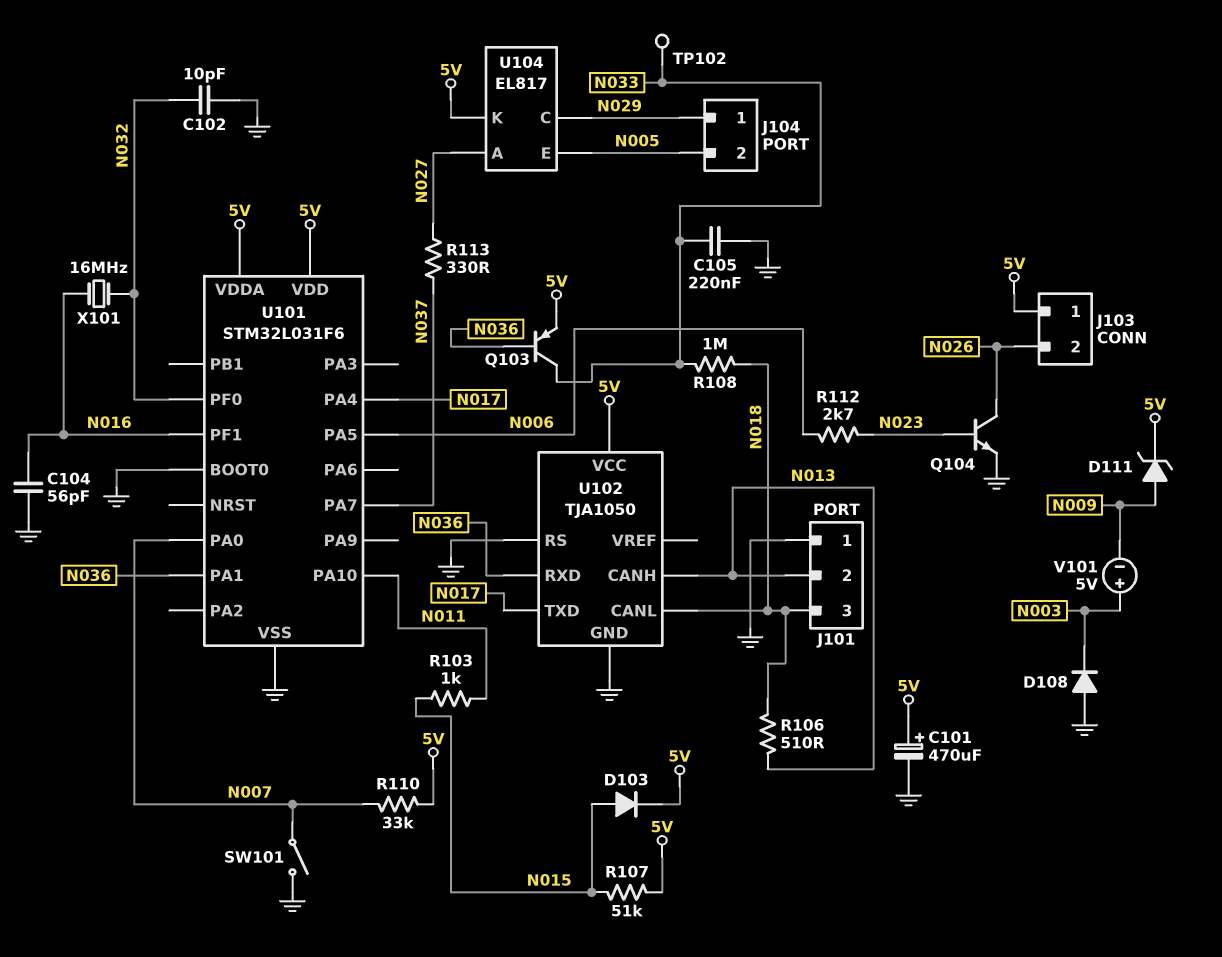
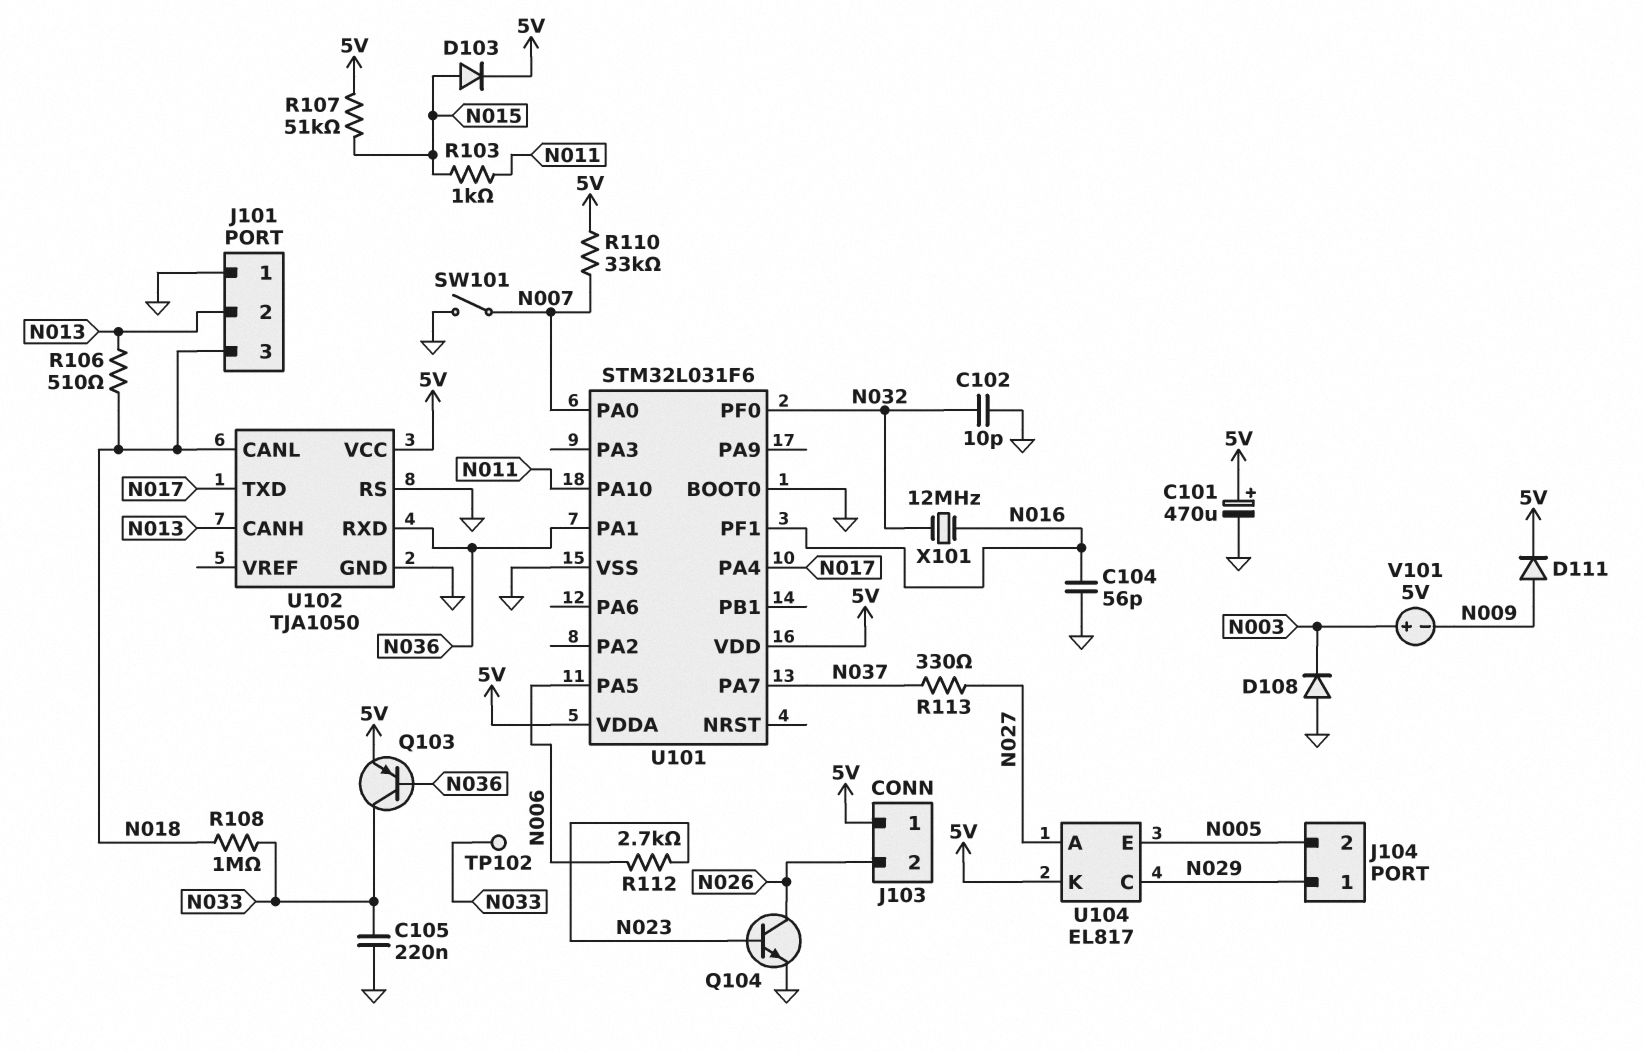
D111: zener (A N009, K 5V) -> diode (A N009, K 5V)
X101: 16MHz (N016, N032) -> 12MHz (N016, N032)

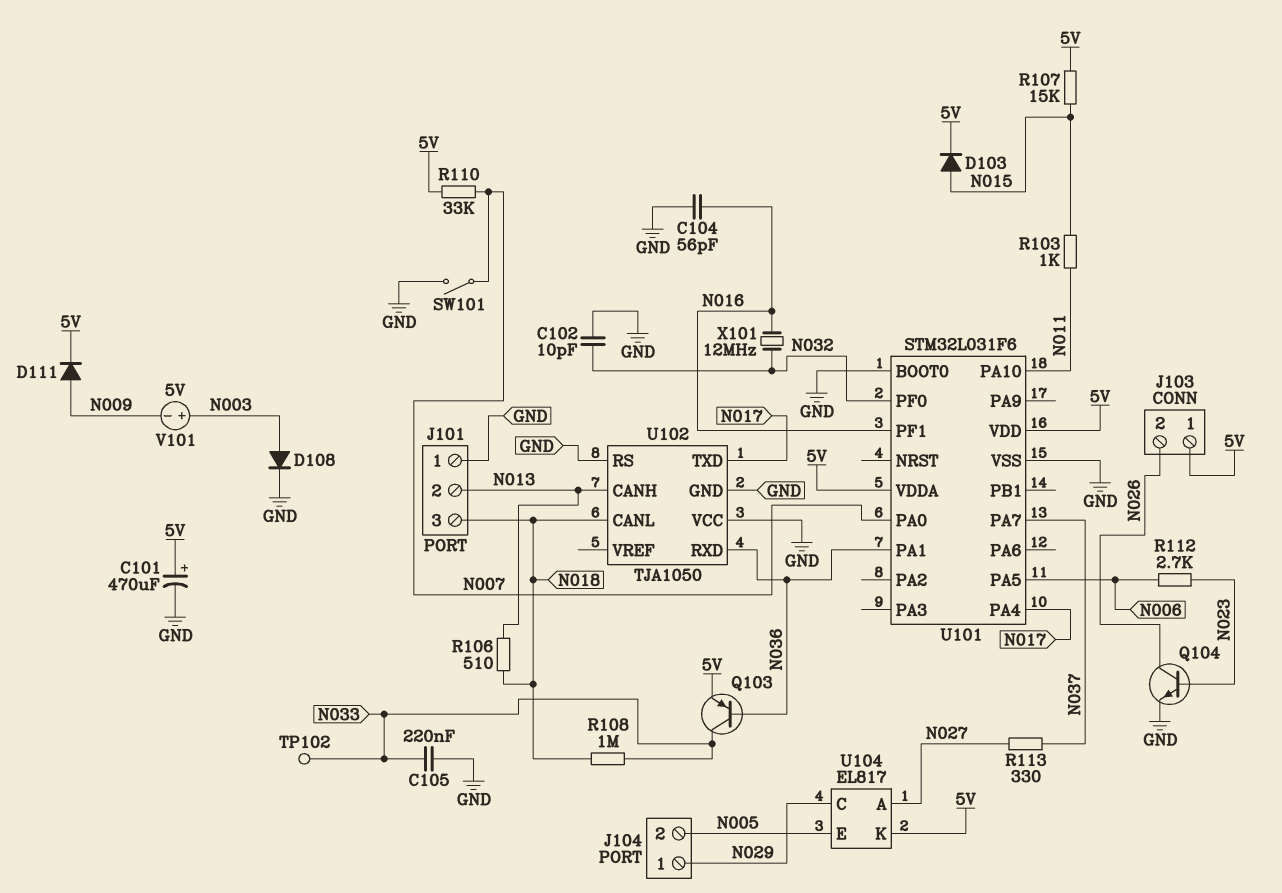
D108: diode (A GND, K N003) -> diode (A N003, K GND)
R107: 51k (5V, N015) -> 15k (5V, N015)
U102 pin VCC: 5V -> GND

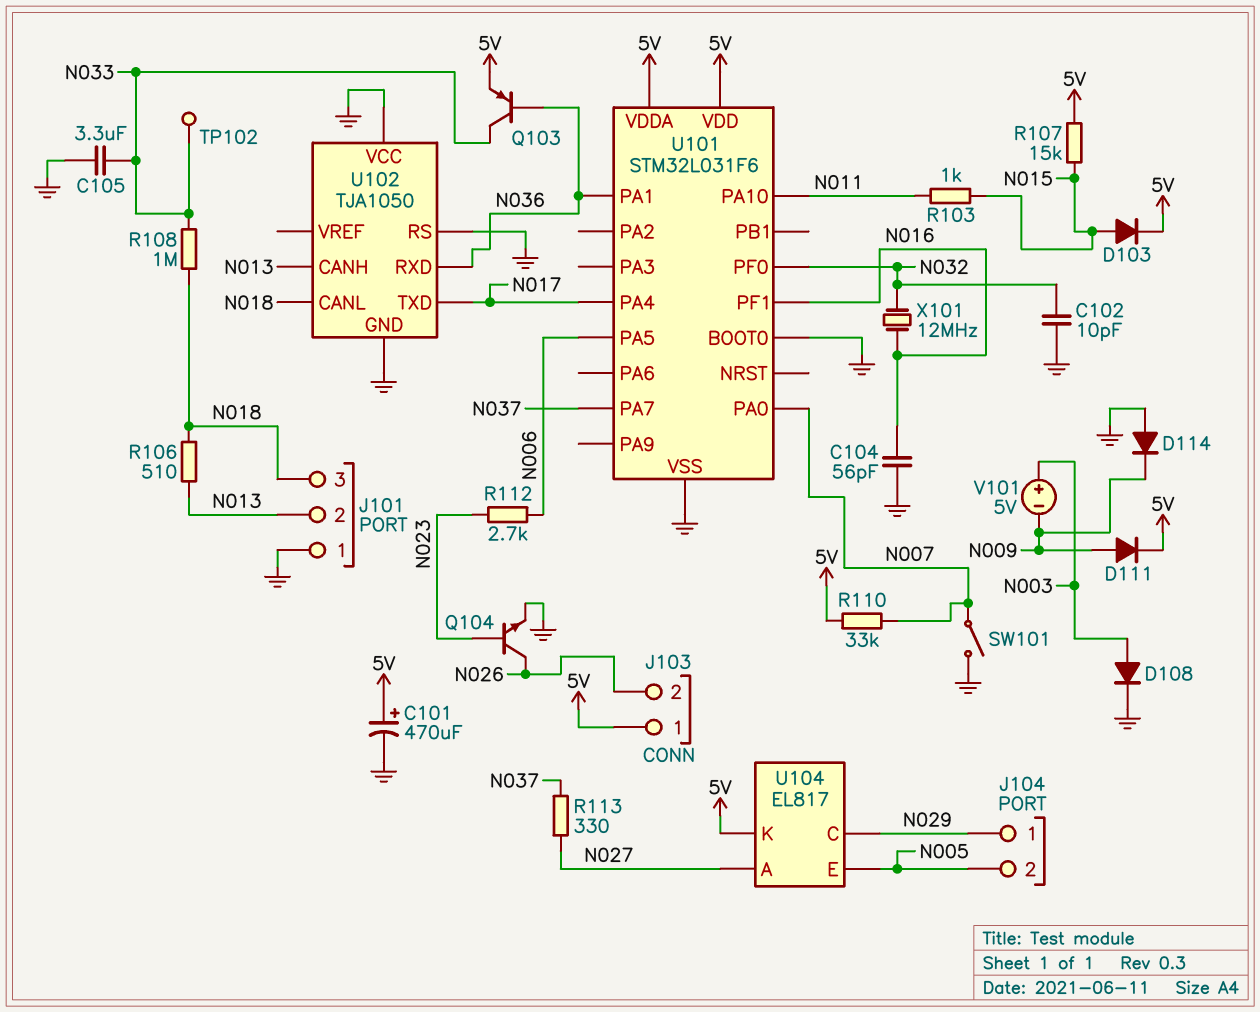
C105: 220nF (GND, N033) -> 3.3uF (GND, N033)
D114: none -> diode (A GND, K N009)

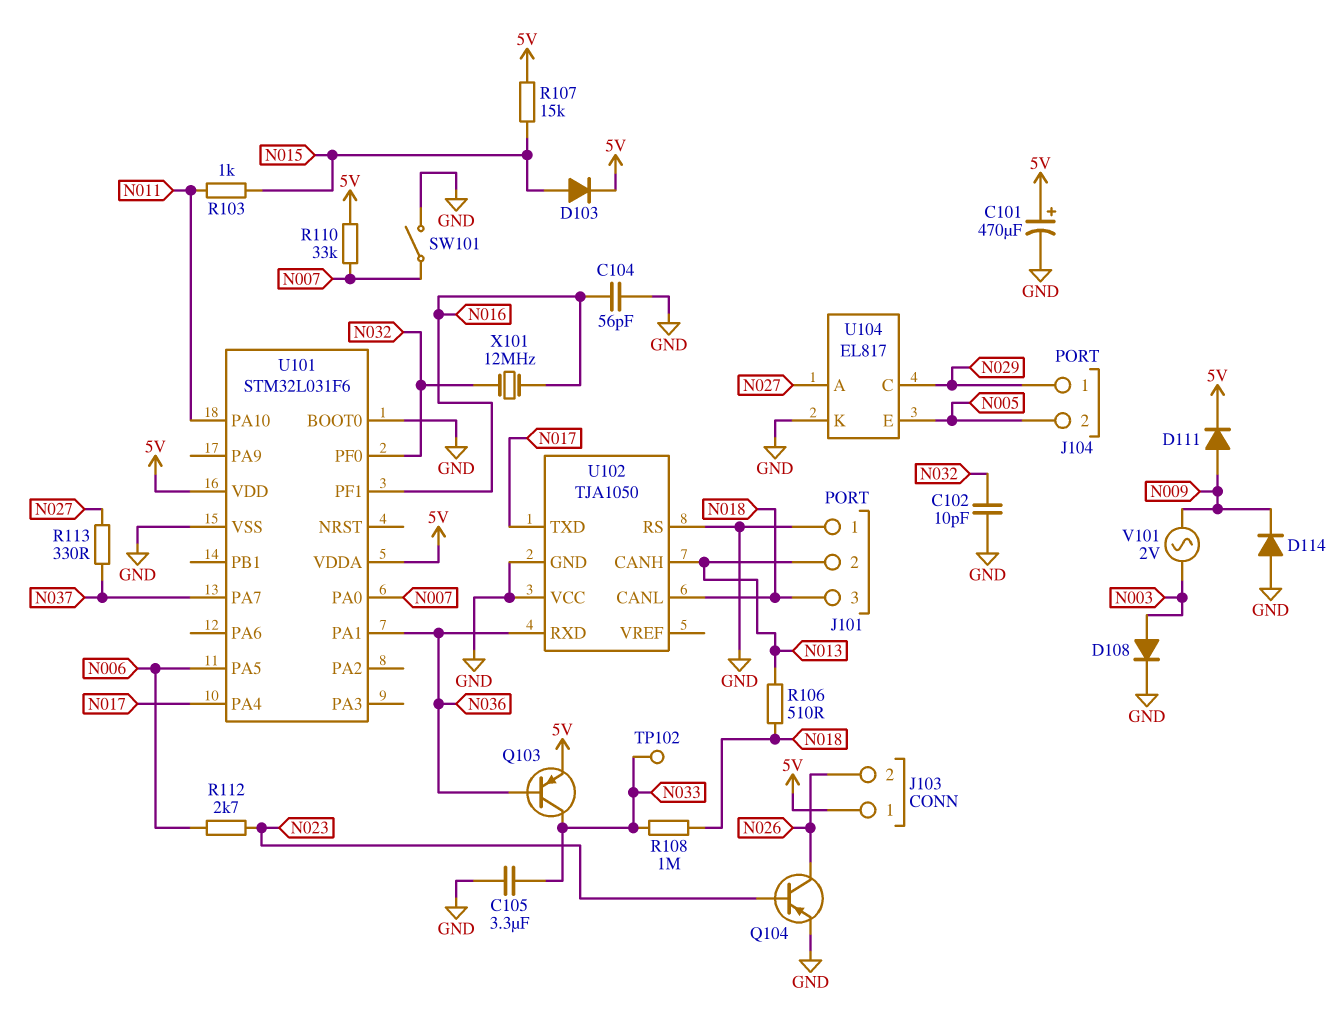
Q104: NPN (B N023, C N026, E GND) -> PNP (B N023, C N026, E GND)
U104 pin K: 5V -> GND
V101: 5V (plus N003, minus N009) -> AC 2V (N003, N009)

